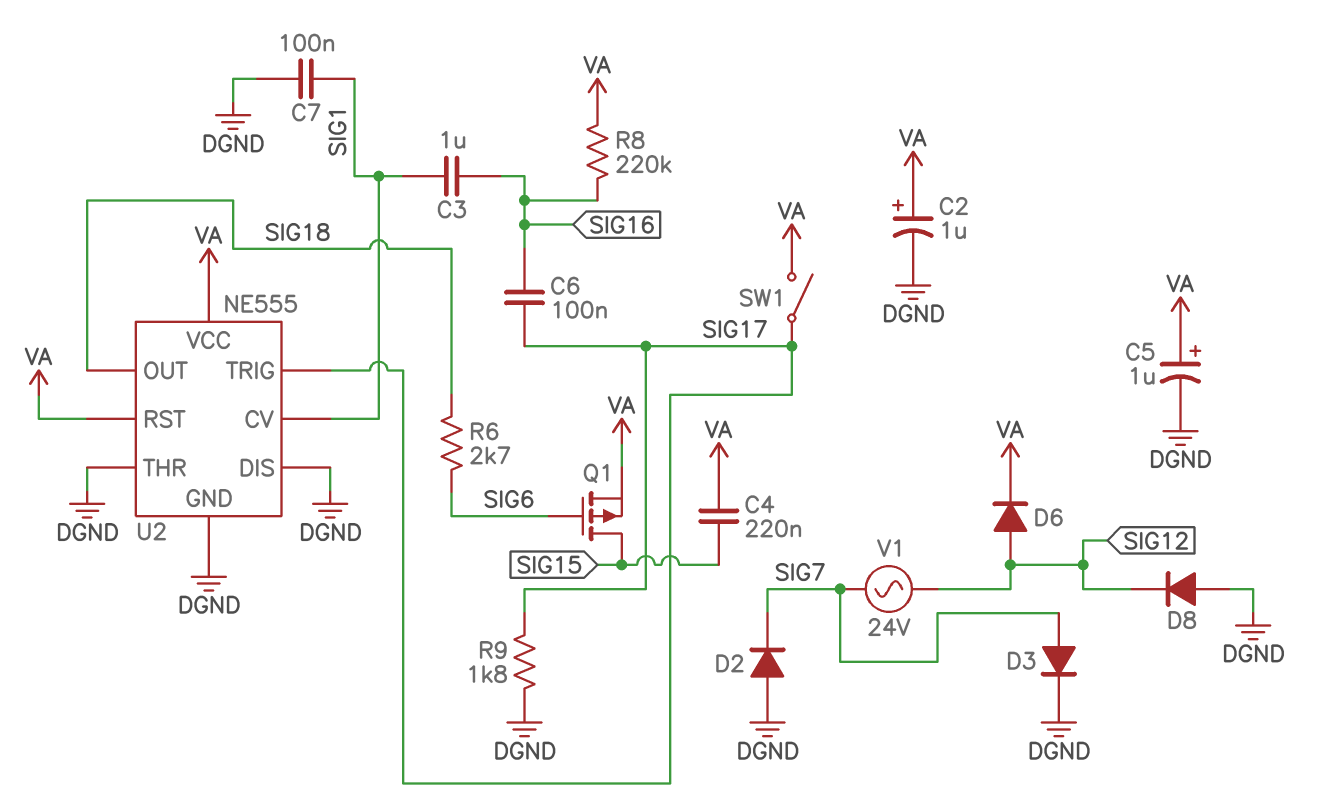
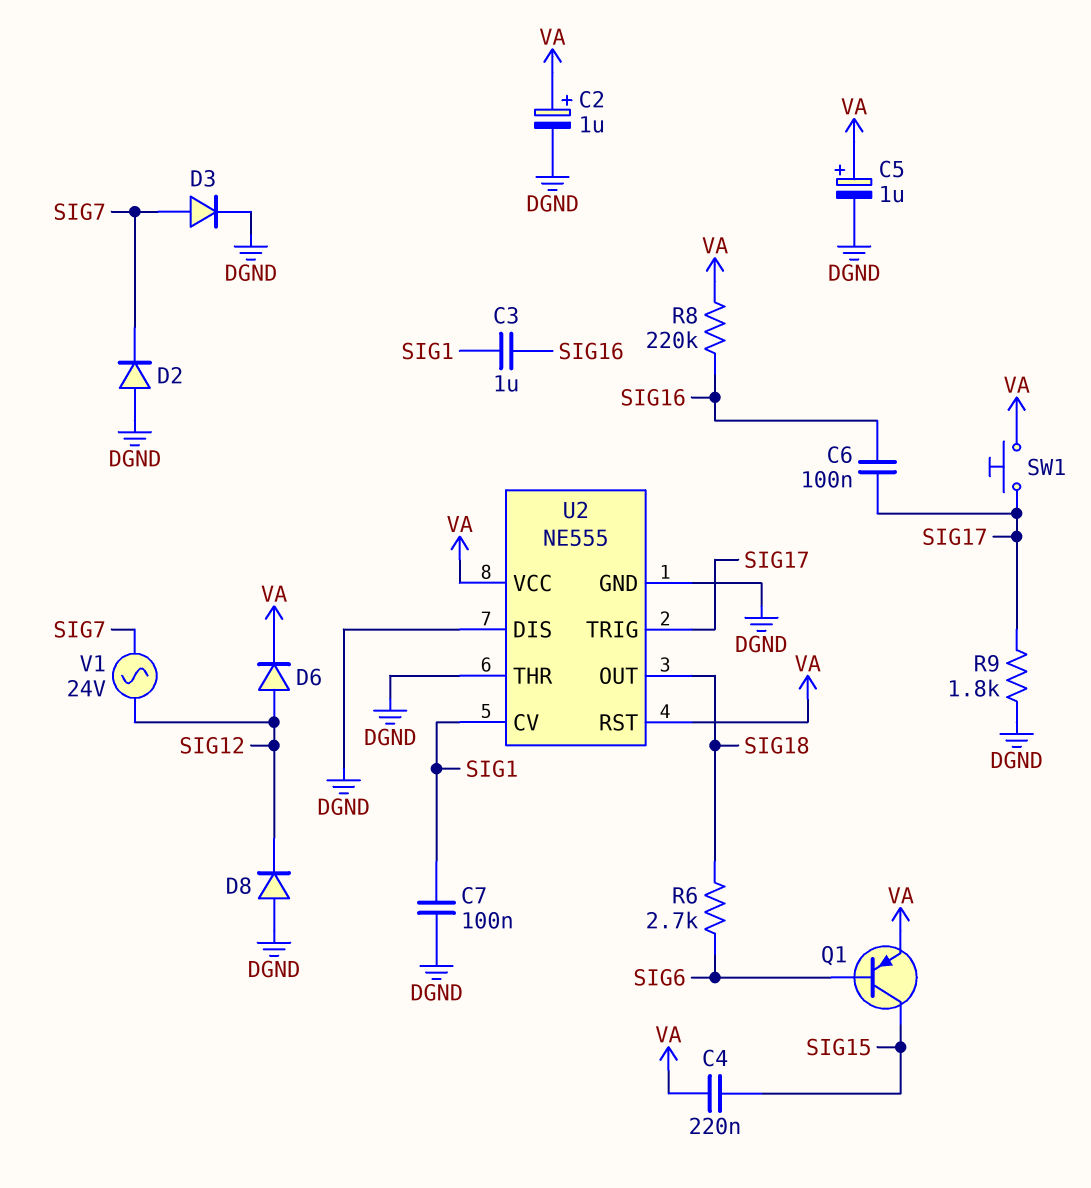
Q1: PMOS (G SIG6, D SIG15, S VA) -> PNP (B SIG6, C SIG15, E VA)
SW1: switch (SIG17, VA) -> button (SIG17, VA)

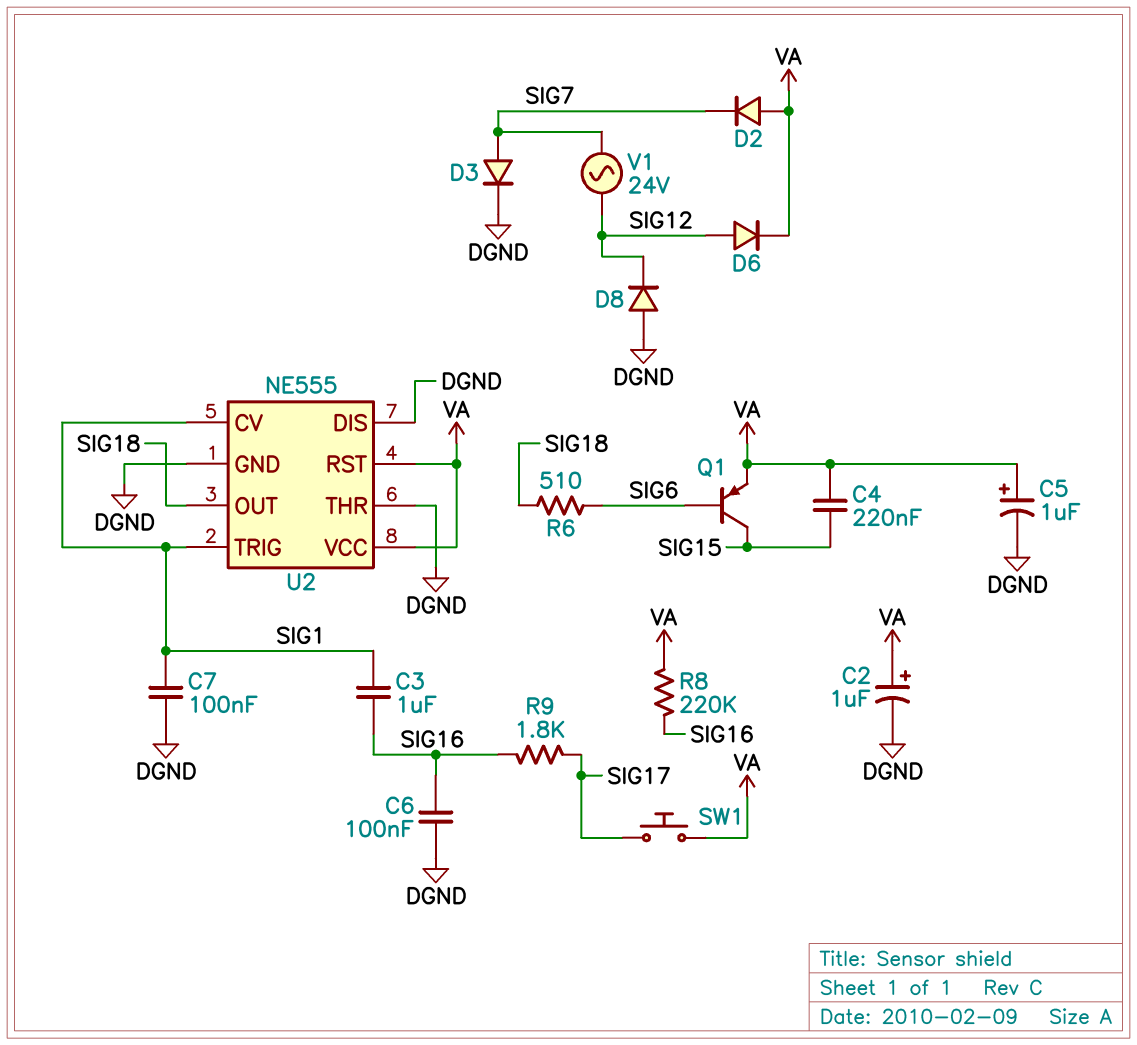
C6: 100nF (SIG16, SIG17) -> 100nF (DGND, SIG16)
D2: diode (A DGND, K SIG7) -> diode (A VA, K SIG7)
R6: 2.7k (SIG6, SIG18) -> 510 (SIG6, SIG18)
R9: 1.8k (DGND, SIG17) -> 1.8k (SIG16, SIG17)
U2 pin TRIG: SIG17 -> SIG1

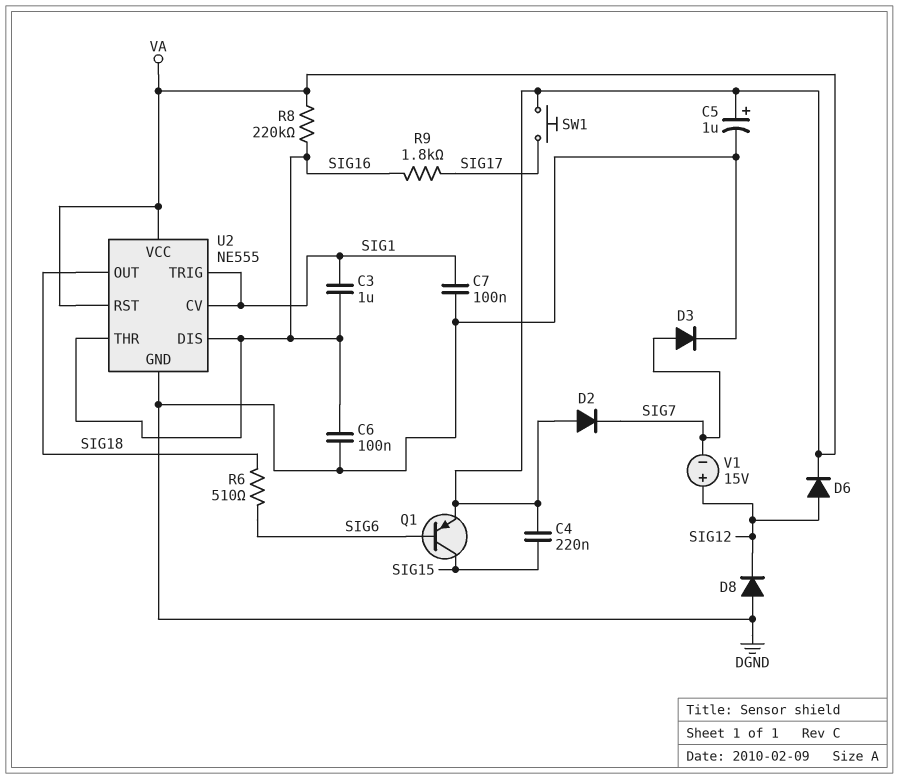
C2: 1uF (plus VA, minus DGND) -> none
U2 pin DIS: DGND -> SIG16
U2 pin THR: DGND -> SIG16
V1: AC 24V (SIG7, SIG12) -> 15V (plus SIG12, minus SIG7)

